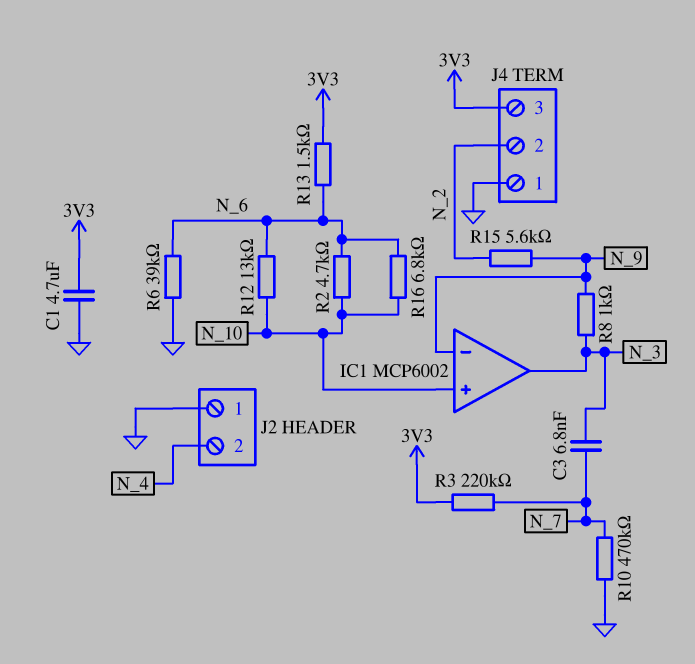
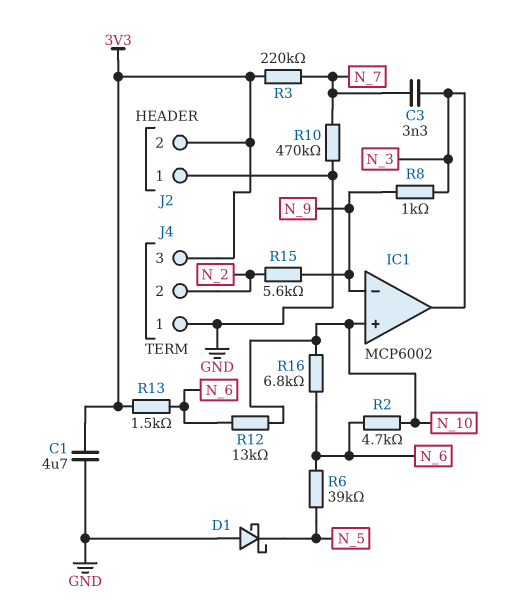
C3: 6.8nF (N_3, N_7) -> 3.3nF (N_3, N_7)
D1: none -> schottky (A GND, K N_5)
J2 pin 2: N_4 -> 3V3
R6: 39k (GND, N_6) -> 39k (N_5, N_6)

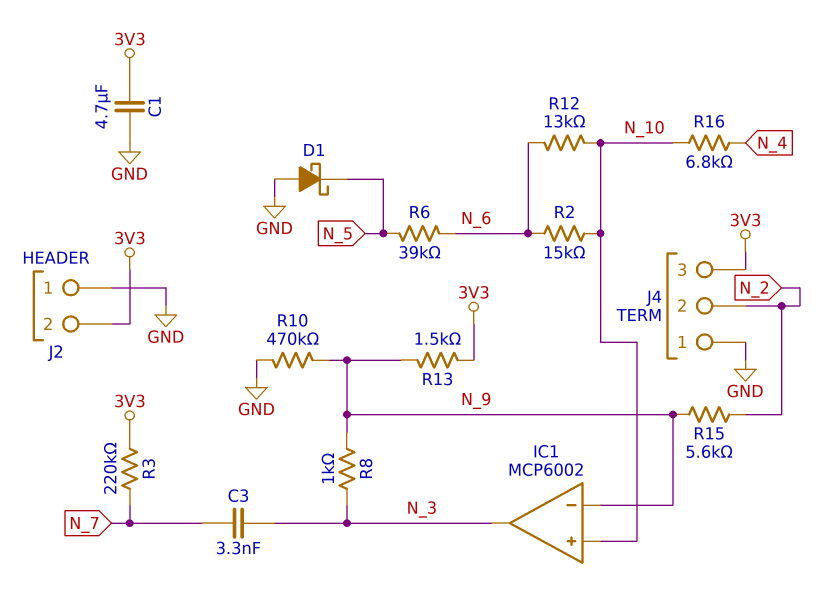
R2: 4.7k (N_6, N_10) -> 15k (N_6, N_10)
R10: 470k (GND, N_7) -> 470k (GND, N_9)
R13: 1.5k (3V3, N_6) -> 1.5k (3V3, N_9)
R16: 6.8k (N_6, N_10) -> 6.8k (N_4, N_10)

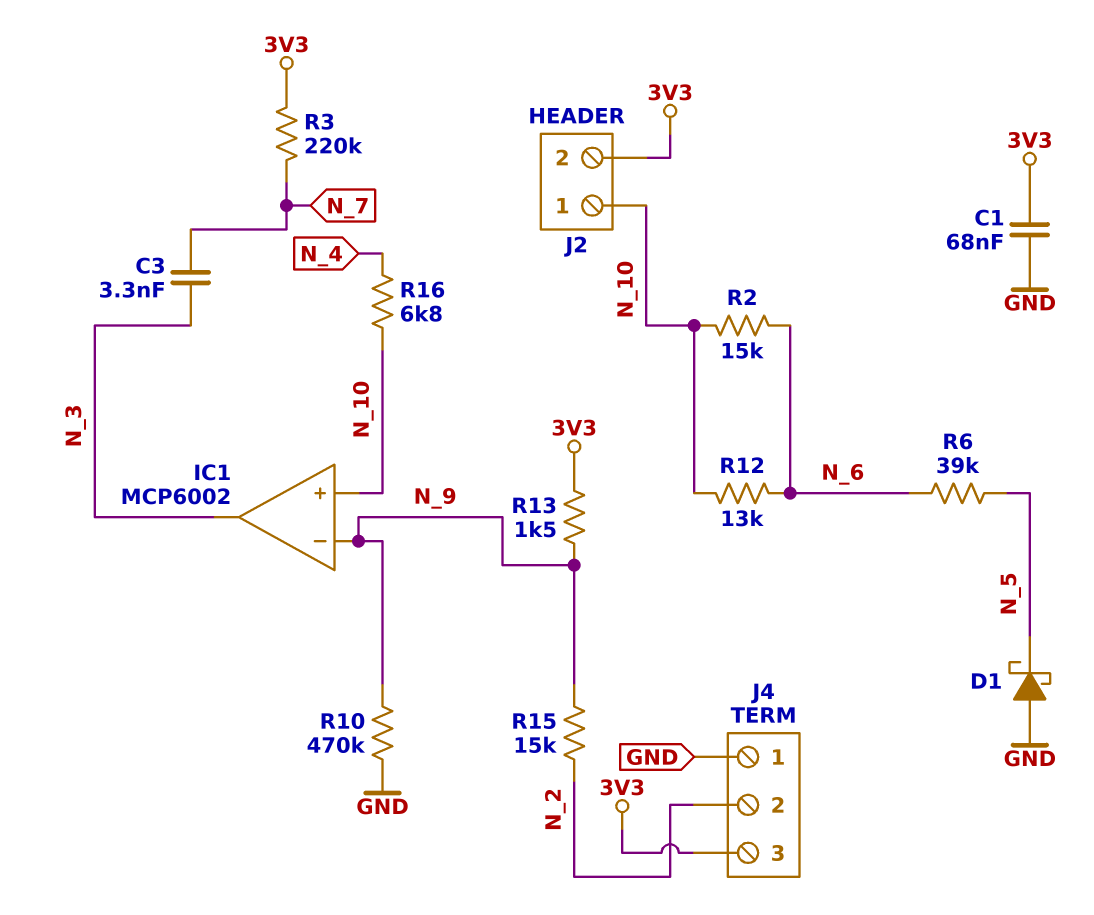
C1: 4.7uF (3V3, GND) -> 68nF (3V3, GND)
J2 pin 1: GND -> N_10
R8: 1k (N_3, N_9) -> none
R15: 5.6k (N_2, N_9) -> 15k (N_2, N_9)

